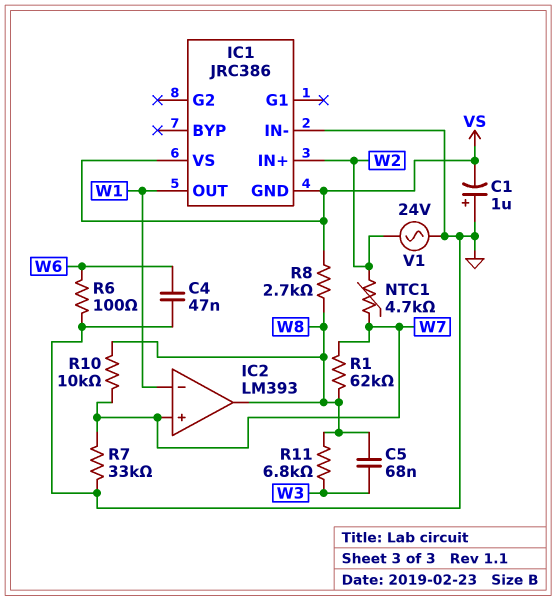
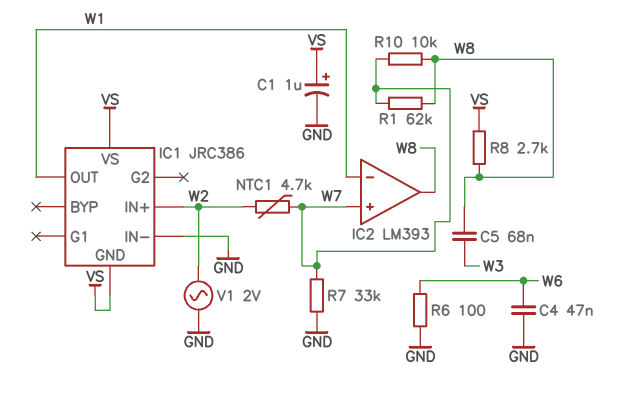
C1: 1uF (plus GND, minus VS) -> 1uF (plus VS, minus GND)
R11: 6.8k (W3, W8) -> none
V1: AC 24V (GND, W2) -> AC 2V (GND, W2)

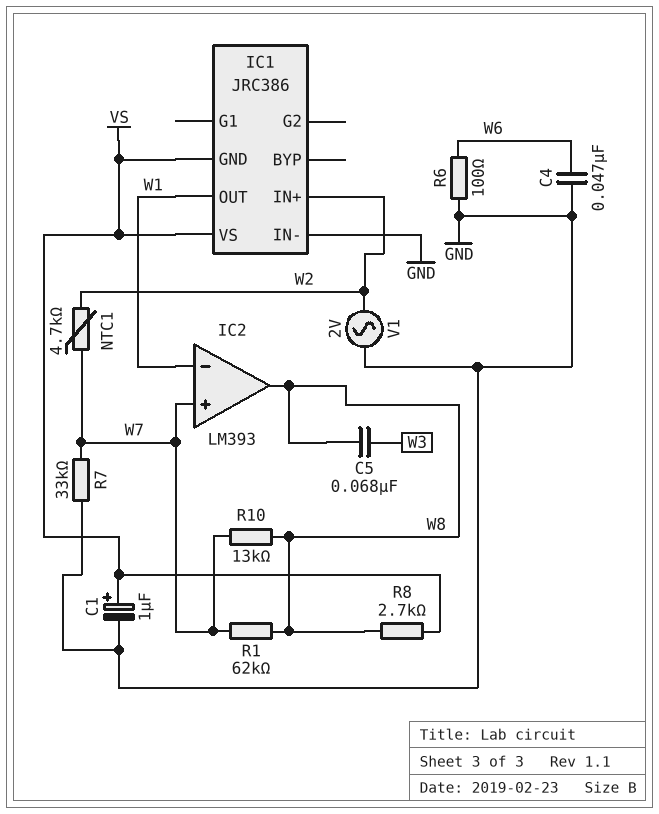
R10: 10k (W7, W8) -> 13k (W7, W8)

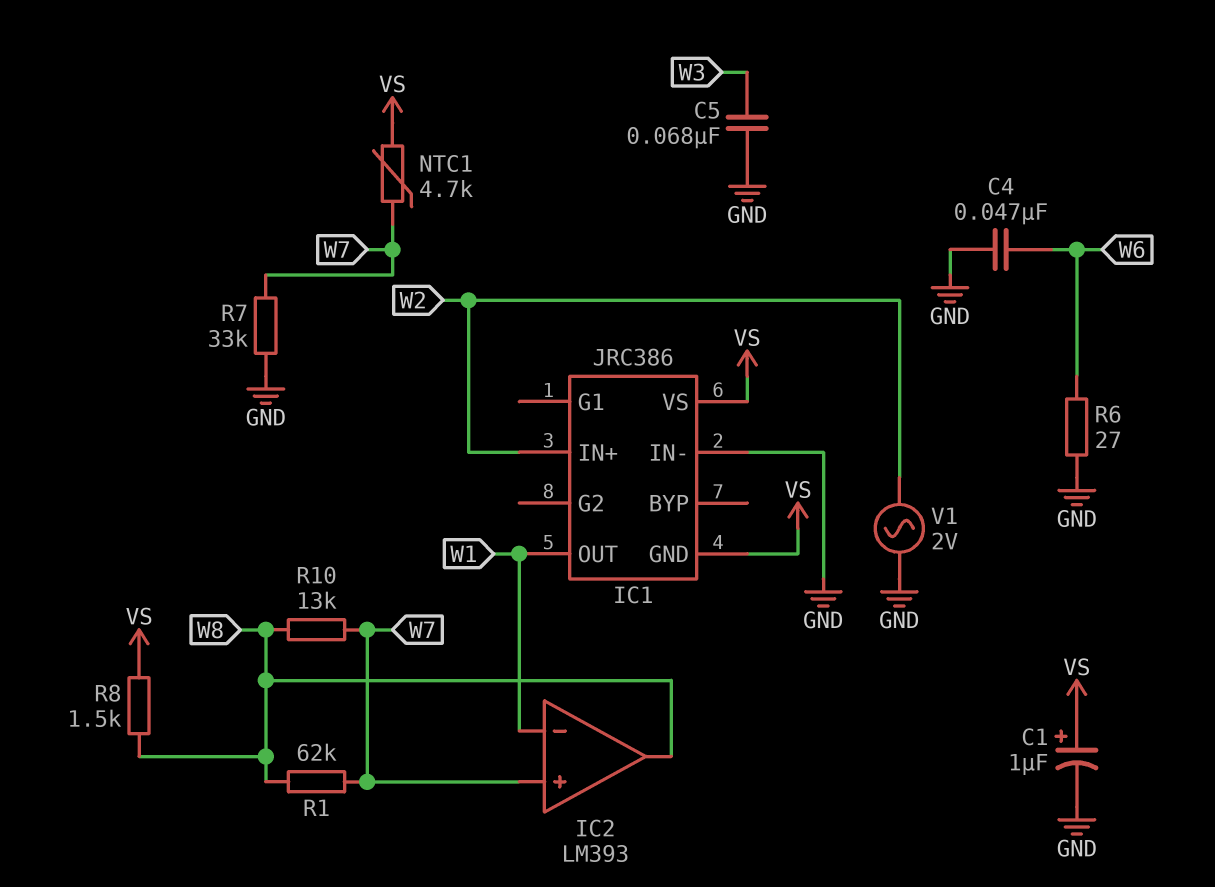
C5: 68nF (W3, W8) -> 68nF (GND, W3)
NTC1: 4.7k (W2, W7) -> 4.7k (VS, W7)
R6: 100 (GND, W6) -> 27 (GND, W6)
R8: 2.7k (VS, W8) -> 1.5k (VS, W8)

